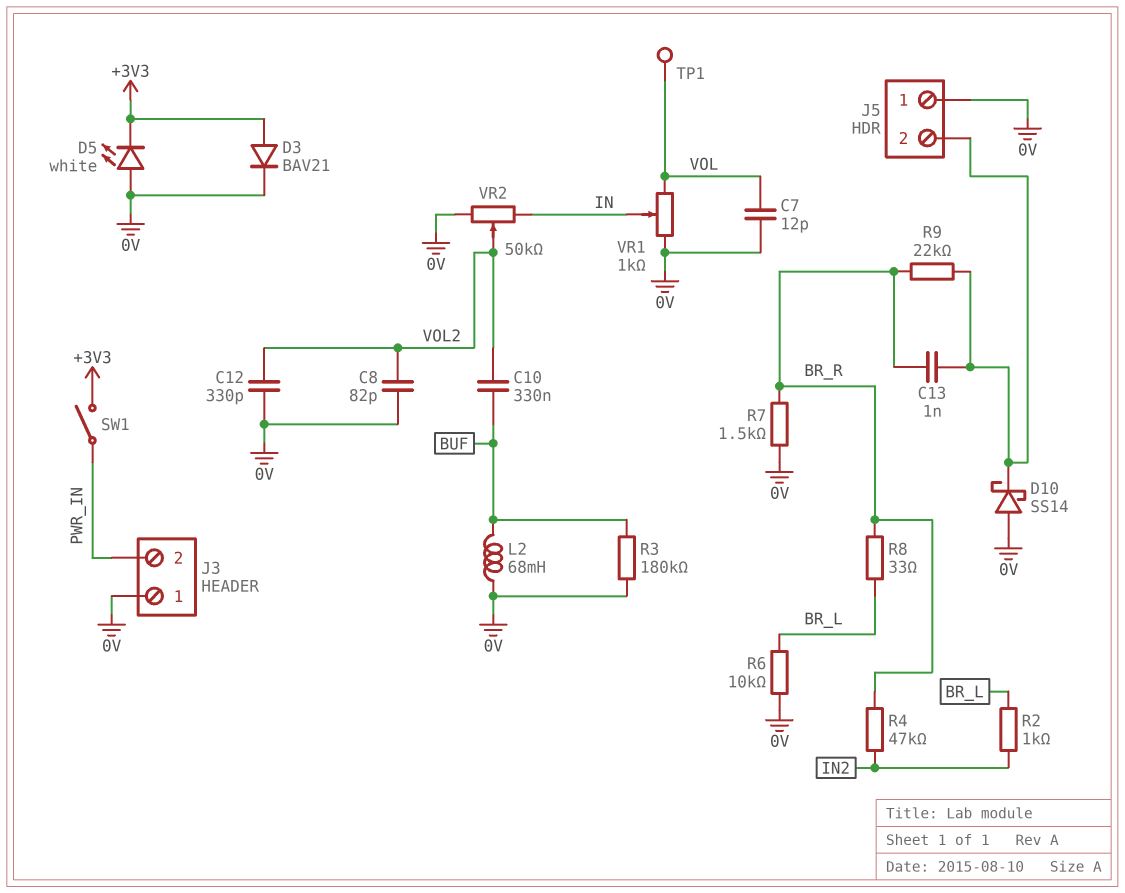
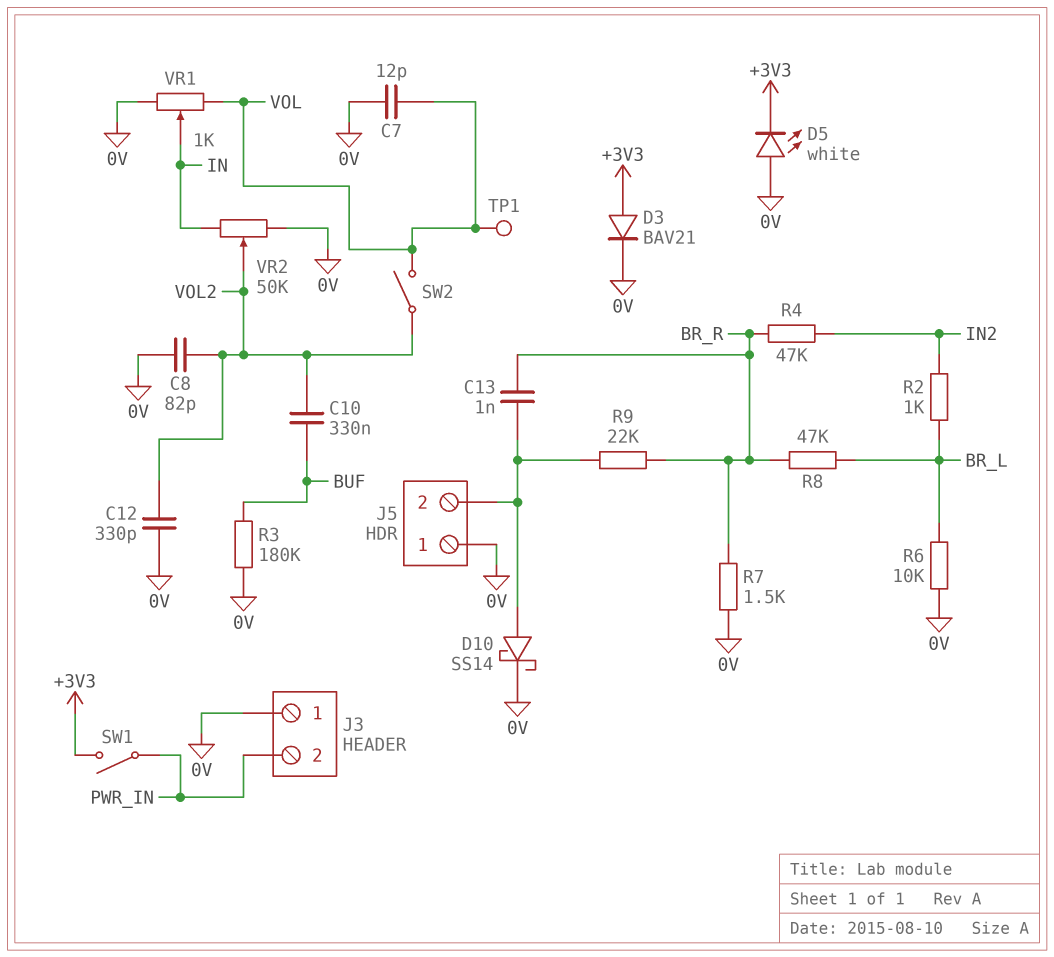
D10: schottky SS14 (A 0V, K J5/2) -> schottky SS14 (A J5/2, K 0V)
L2: 68mH (0V, BUF) -> none
R8: 33 (BR_L, BR_R) -> 47k (BR_L, BR_R)
SW2: none -> switch (VOL, VOL2)

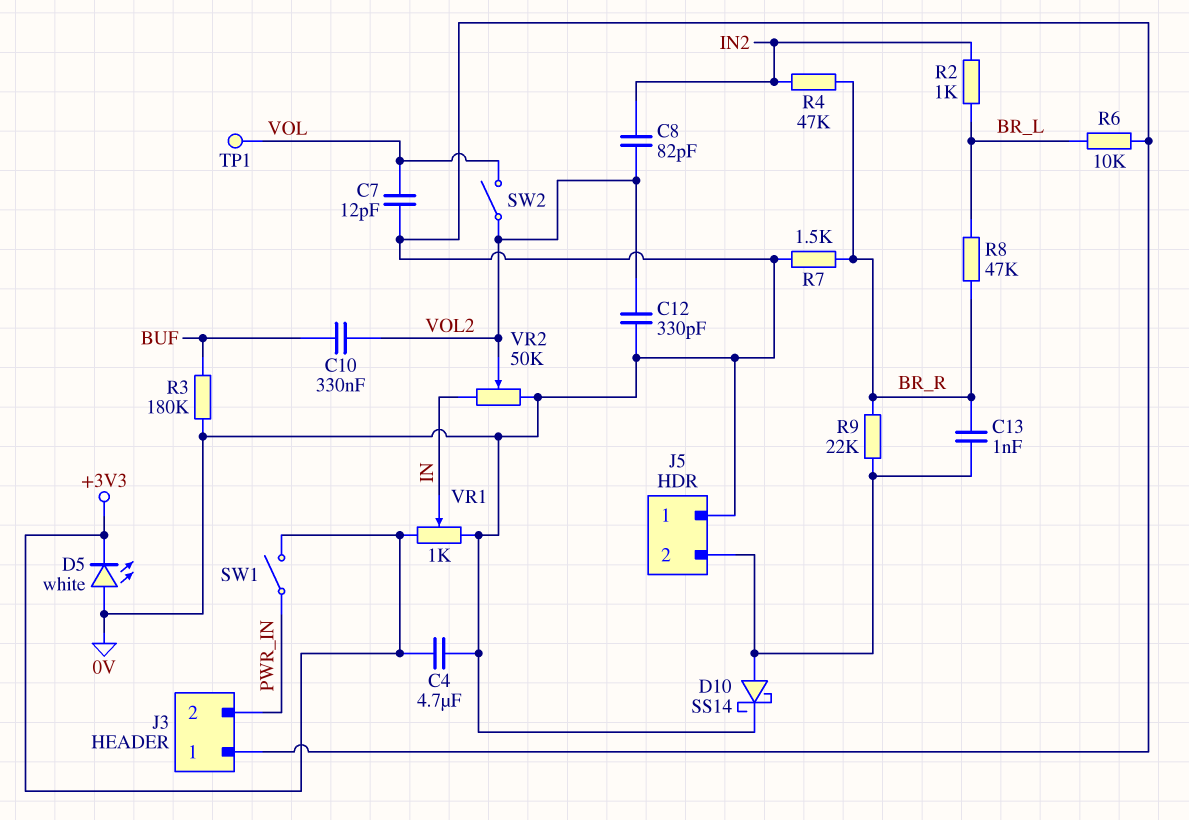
C4: none -> 4.7uF (+3V3, 0V)
C8: 82pF (0V, VOL2) -> 82pF (IN2, VOL2)
D3: diode BAV21 (A +3V3, K 0V) -> none
VR1: 1k (0V, VOL, wiper IN) -> 1k (+3V3, 0V, wiper IN)

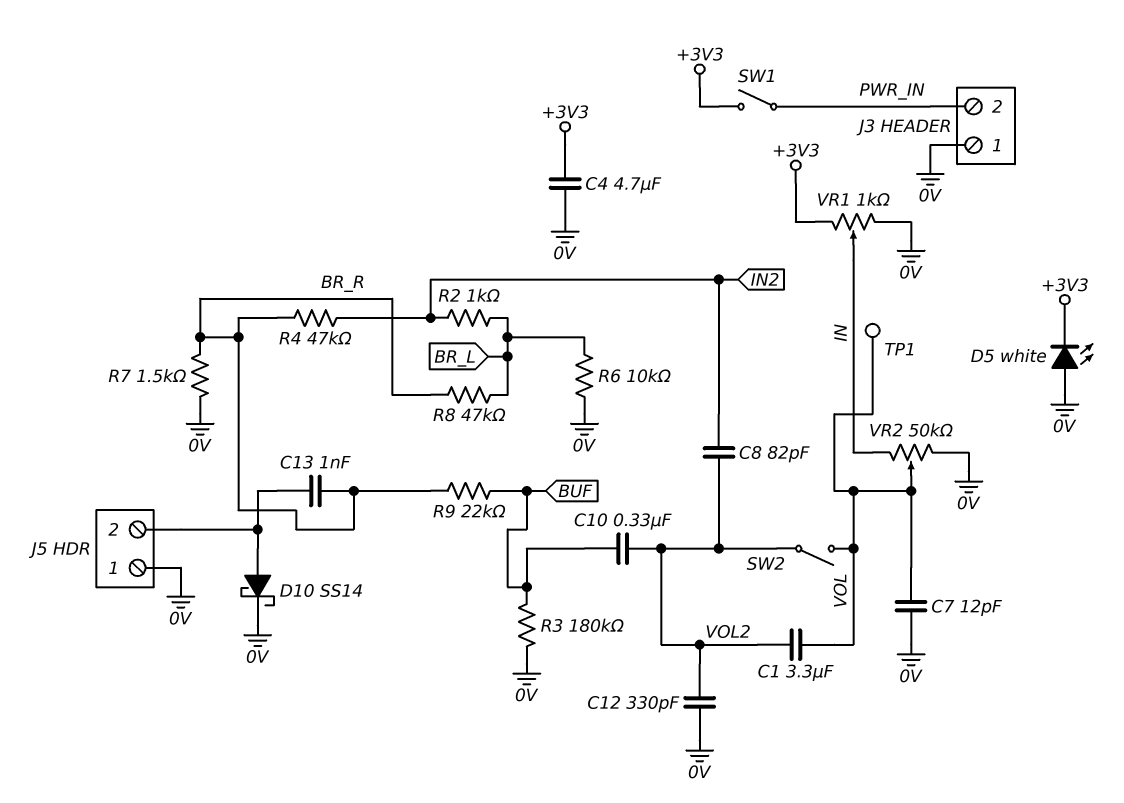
C1: none -> 3.3uF (VOL, VOL2)
R9: 22k (BR_R, J5/2) -> 22k (BR_R, BUF)
VR2: 50k (0V, IN, wiper VOL2) -> 50k (0V, IN, wiper VOL)

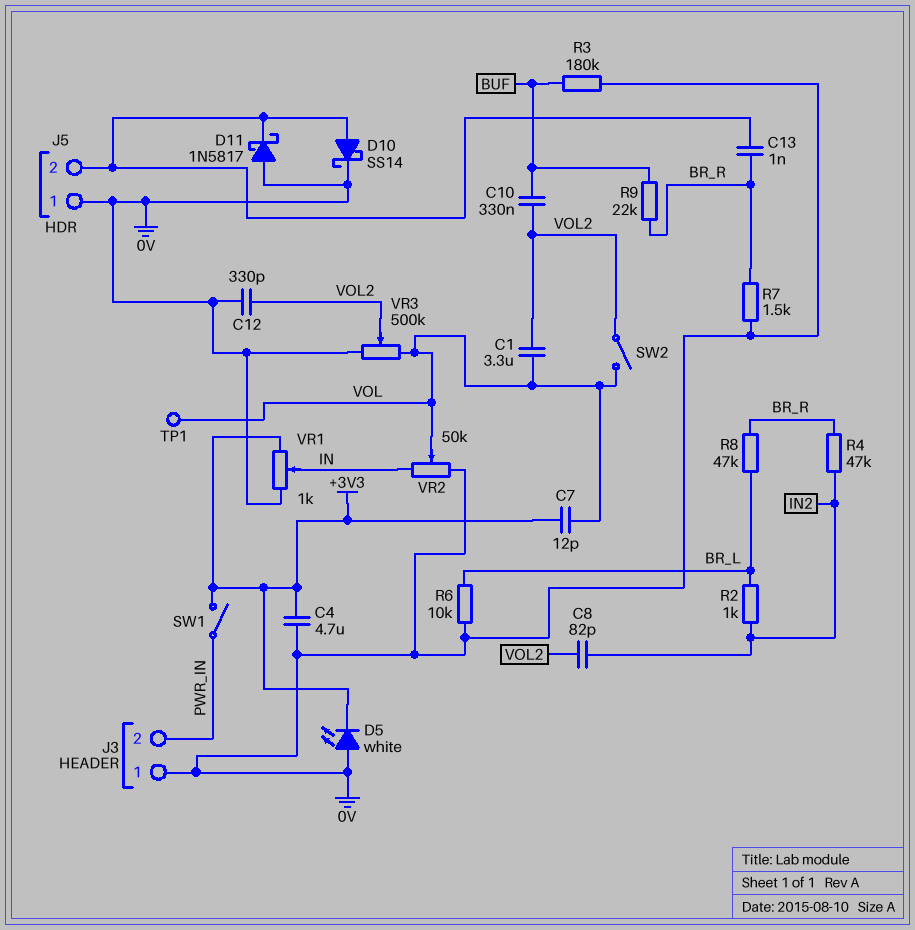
C7: 12pF (0V, VOL) -> 12pF (+3V3, VOL)
D11: none -> schottky 1N5817 (A 0V, K J5/2)
VR3: none -> 500k (0V, VOL, wiper VOL2)

